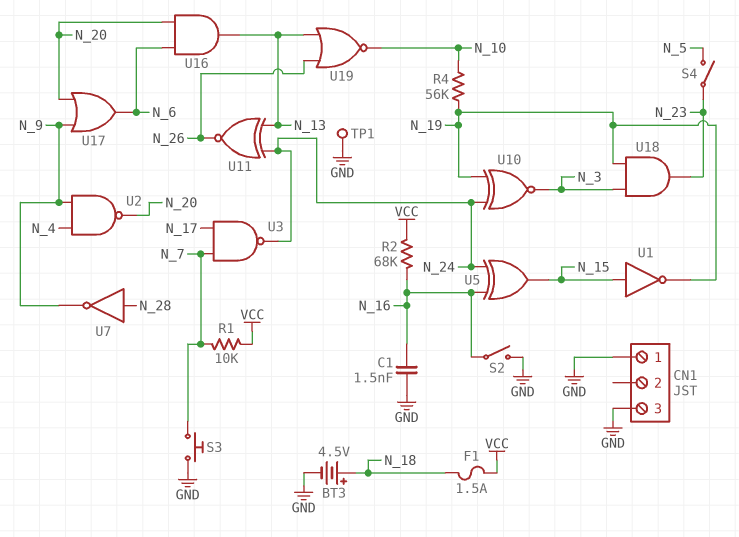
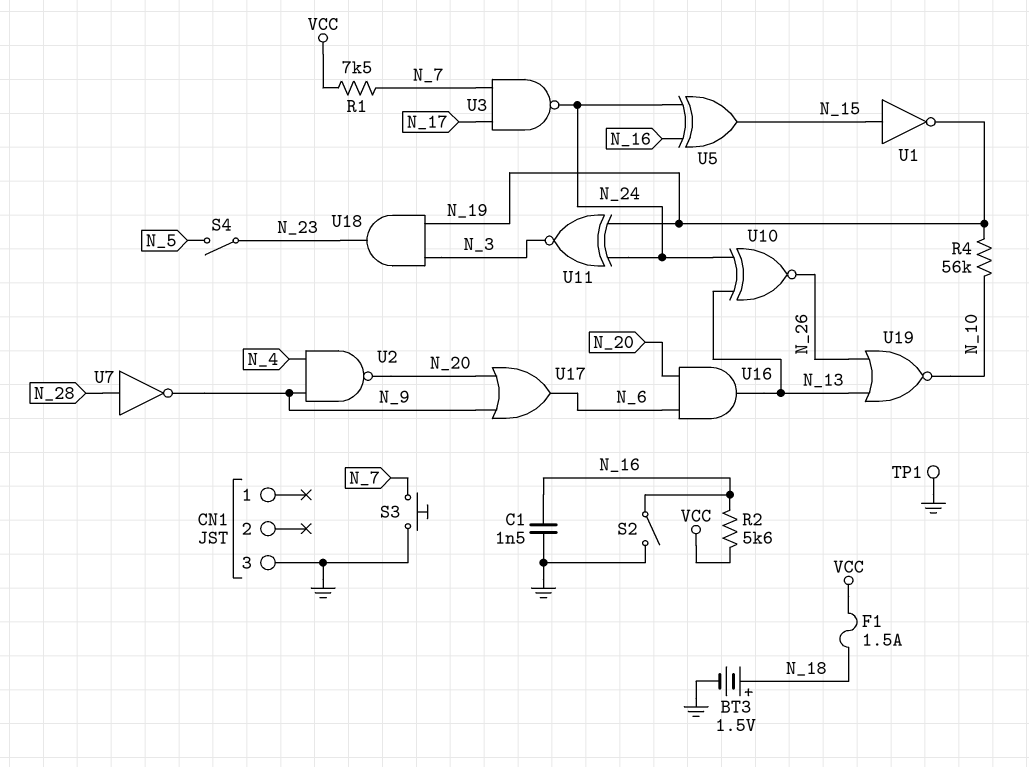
BT3: 4.5V (plus N_18, minus GND) -> 1.5V (plus N_18, minus GND)
CN1 pin 1: GND -> none
R1: 10k (N_7, VCC) -> 7.5k (N_7, VCC)
R2: 68k (N_16, VCC) -> 5.6k (N_16, VCC)
U10: XNOR (in N_19, in N_24, out N_3) -> XNOR (in N_13, in N_24, out N_26)
U11: XNOR (in N_13, in N_24, out N_26) -> XNOR (in N_19, in N_24, out N_3)

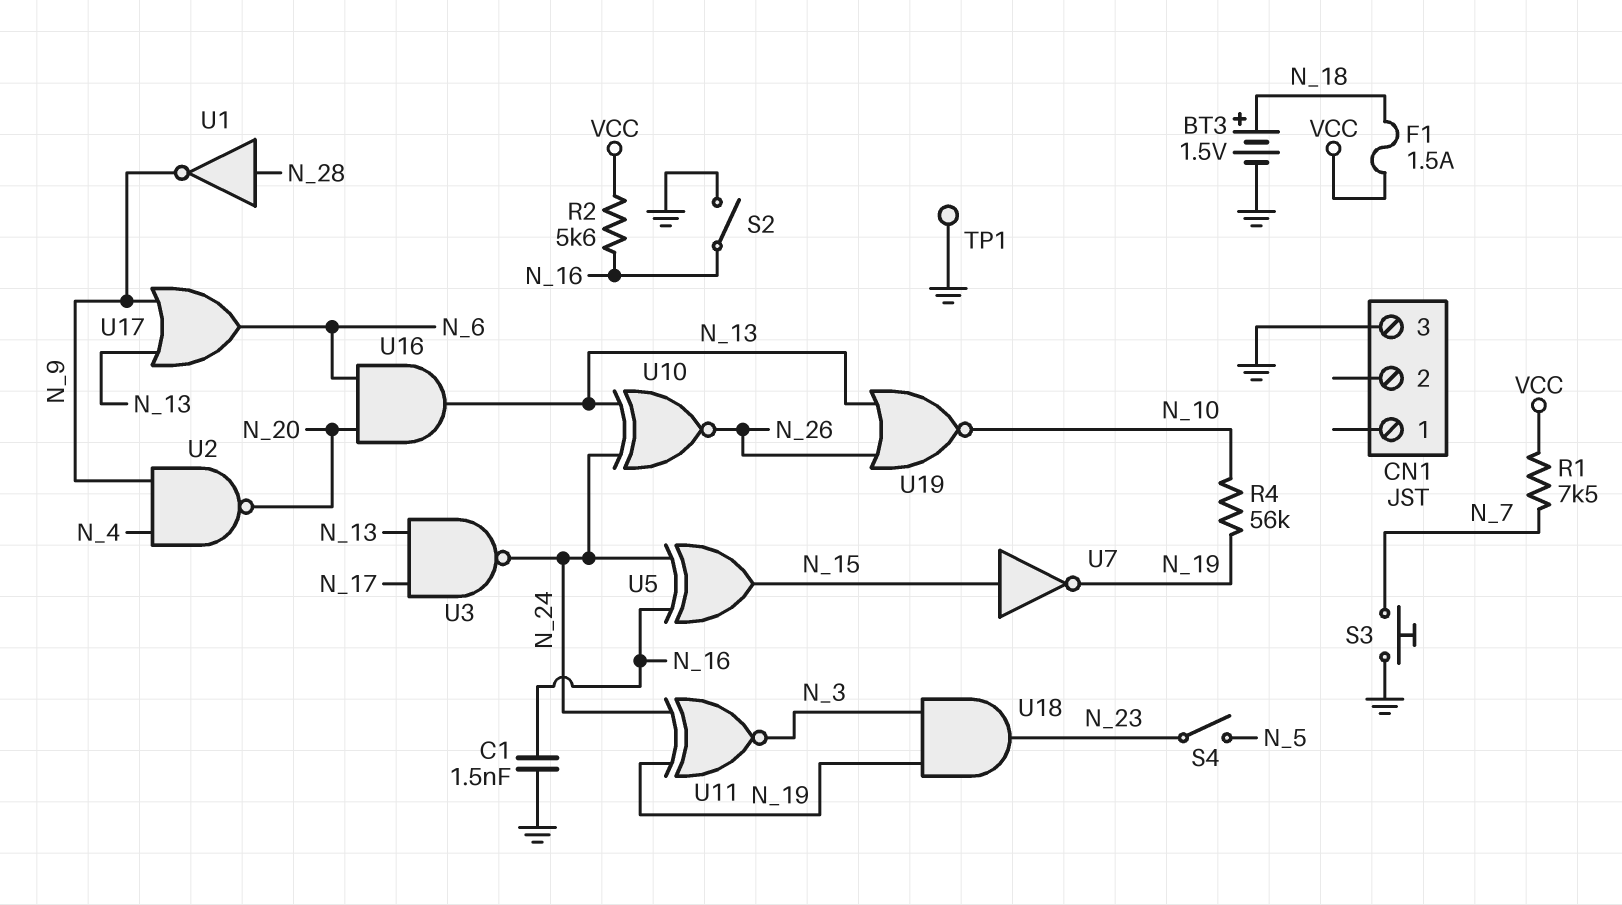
U1: NOT (in N_15, out N_19) -> NOT (in N_28, out N_9)
U3: NAND (in N_7, in N_17, out N_24) -> NAND (in N_13, in N_17, out N_24)
U7: NOT (in N_28, out N_9) -> NOT (in N_15, out N_19)
U17: OR (in N_9, in N_20, out N_6) -> OR (in N_9, in N_13, out N_6)

